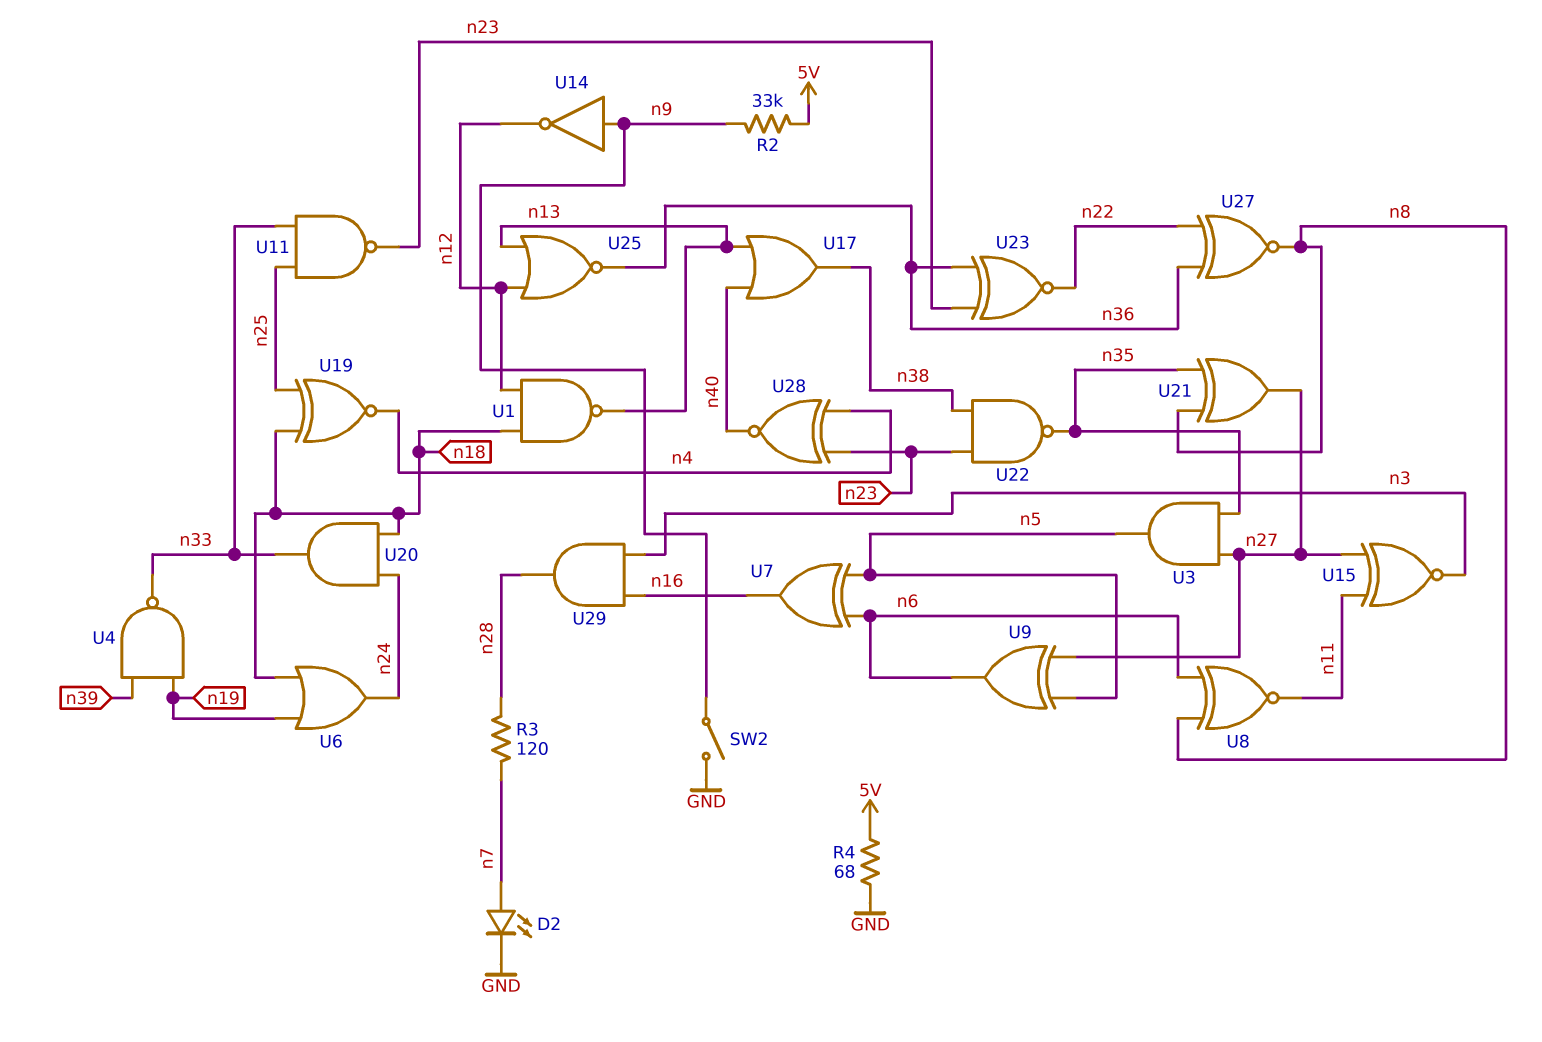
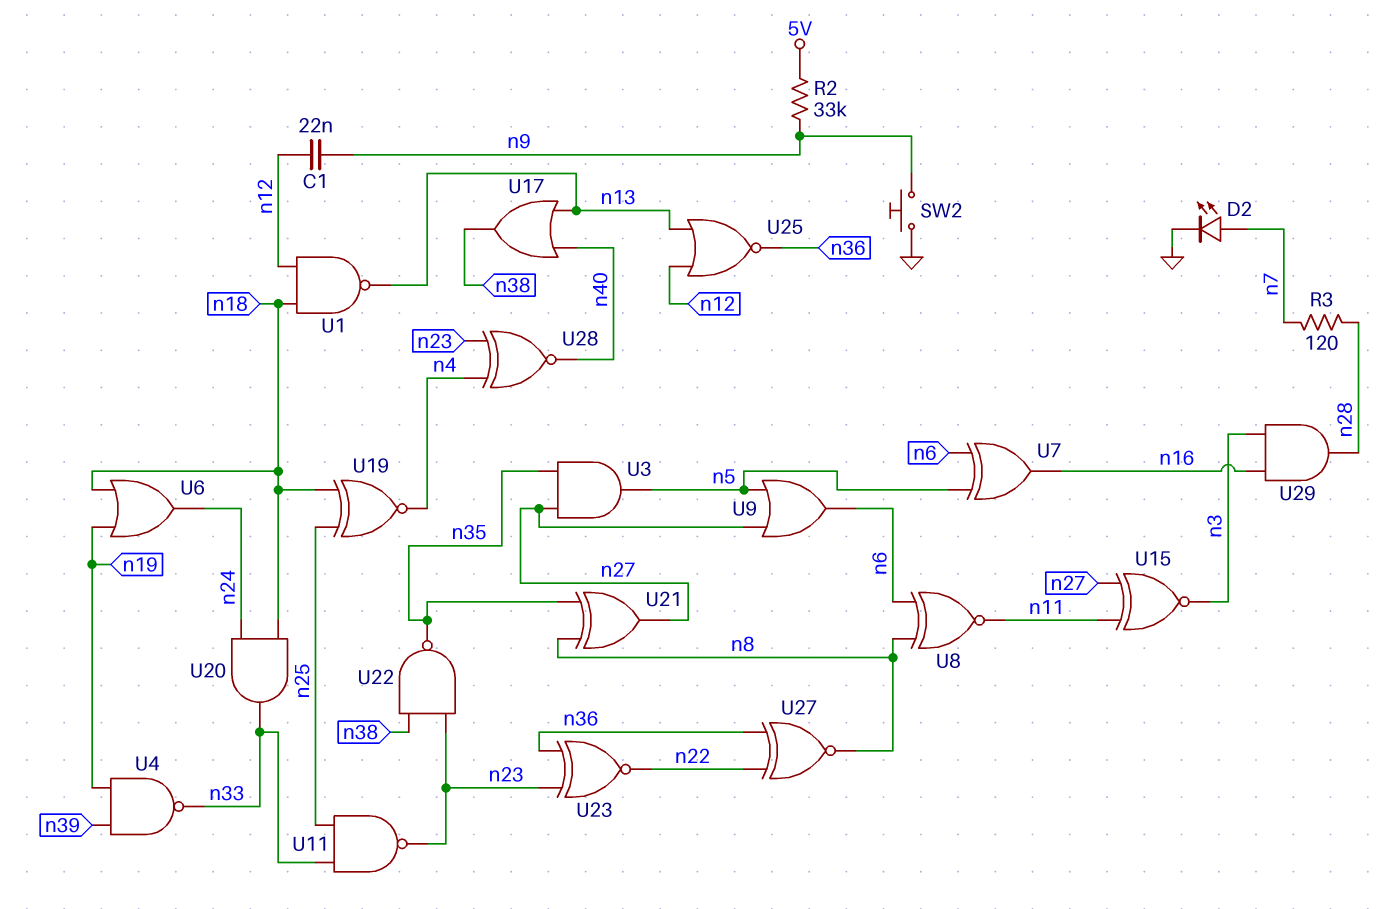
C1: none -> 22nF (n9, n12)
R4: 68 (5V, GND) -> none
SW2: switch (GND, n9) -> button (GND, n9)
U9: XOR (in n5, in n27, out n6) -> OR (in n5, in n27, out n6)
U14: NOT (in n9, out n12) -> none

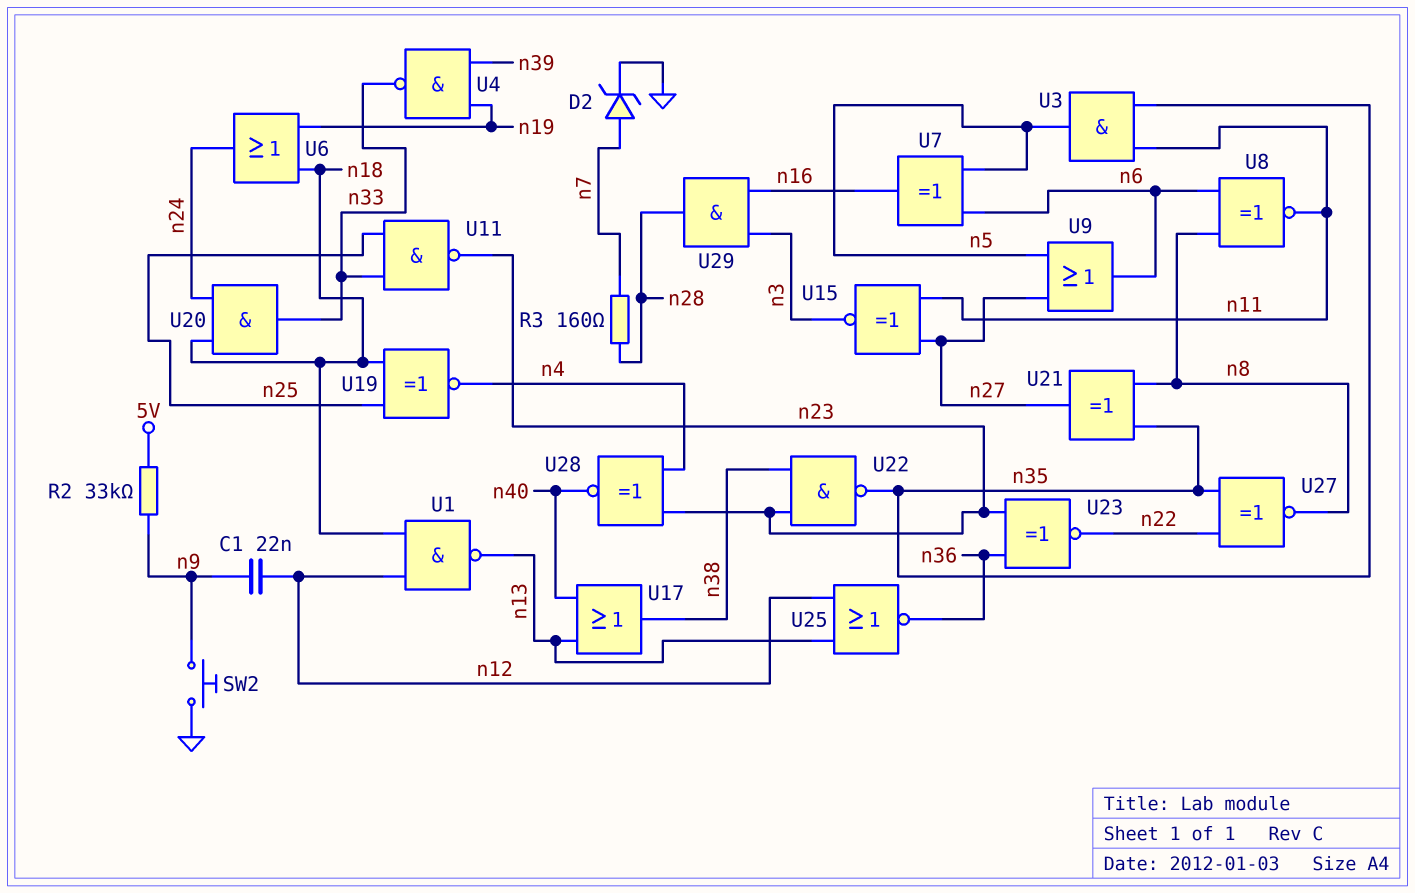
D2: LED (A n7, K GND) -> zener (A n7, K GND)
R3: 120 (n7, n28) -> 160 (n7, n28)
U3: AND (in n27, in n35, out n5) -> AND (in n11, in n35, out n5)
U27: XNOR (in n22, in n36, out n8) -> XNOR (in n22, in n35, out n8)

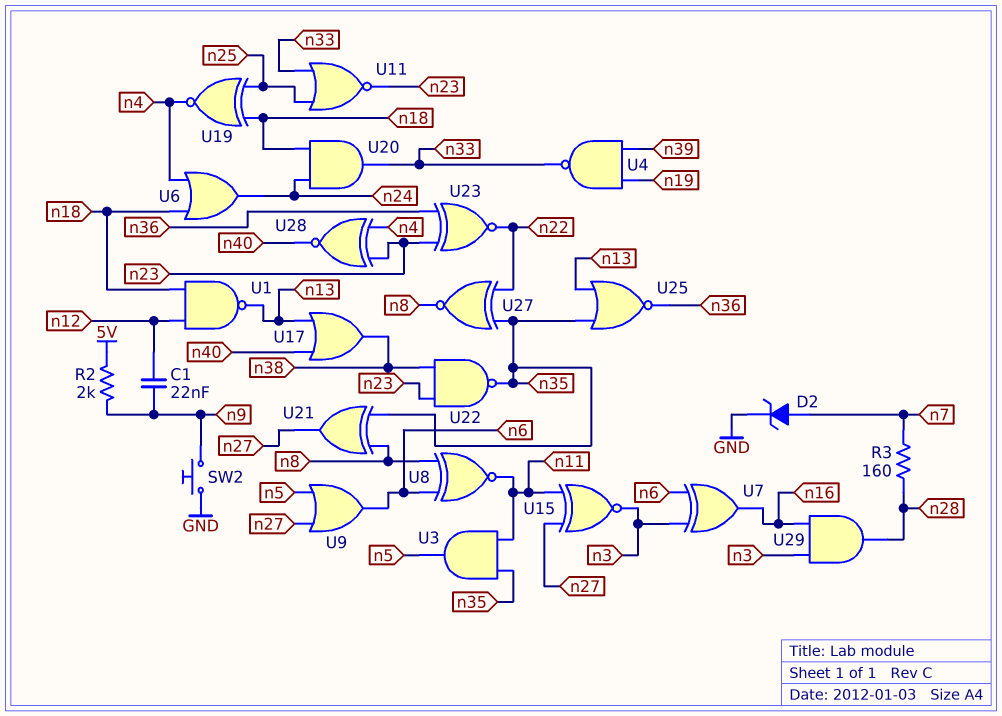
R2: 33k (5V, n9) -> 2k (5V, n9)
U6: OR (in n18, in n19, out n24) -> OR (in n4, in n18, out n24)
U7: XOR (in n5, in n6, out n16) -> XOR (in n3, in n6, out n16)
U11: NAND (in n25, in n33, out n23) -> NOR (in n25, in n33, out n23)
U25: NOR (in n12, in n13, out n36) -> NOR (in n13, in n35, out n36)

